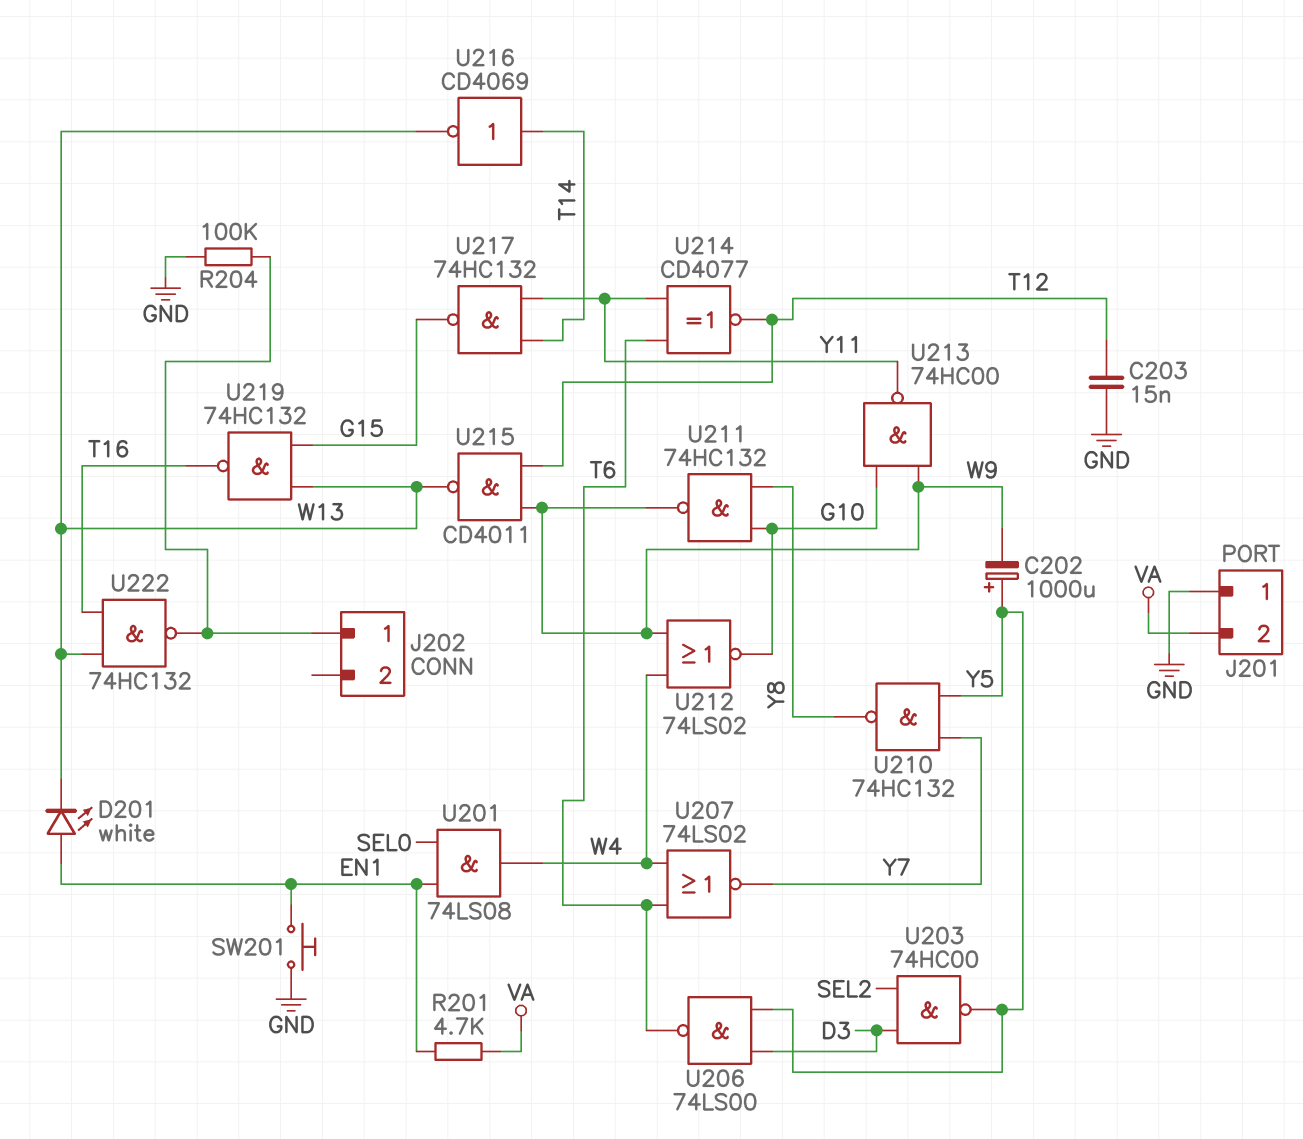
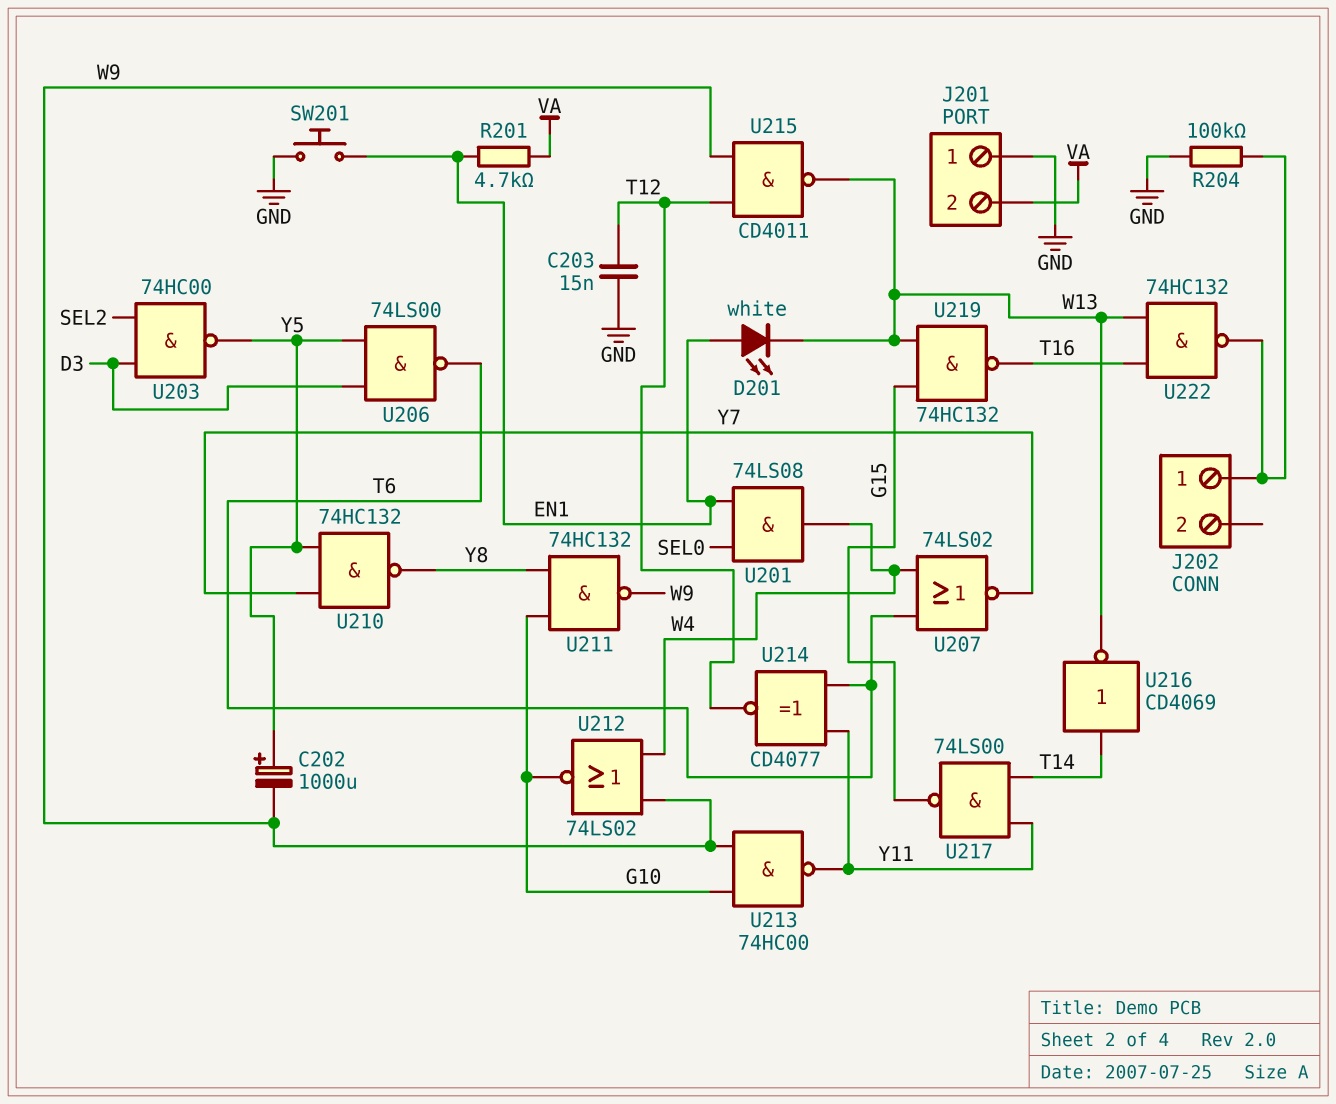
U217: NAND 74HC132 (in T14, in Y11, out G15) -> NAND 74LS00 (in T14, in Y11, out G15)

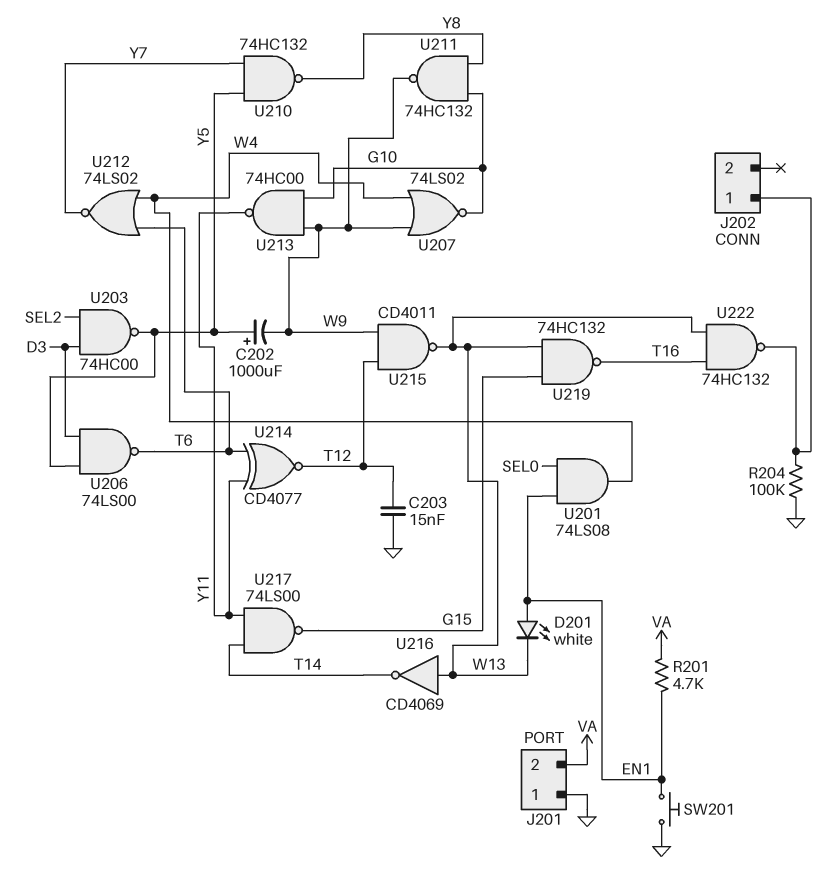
U207: NOR 74LS02 (in T6, in W4, out Y7) -> NOR 74LS02 (in W4, in W9, out G10)
U212: NOR 74LS02 (in W4, in W9, out G10) -> NOR 74LS02 (in T6, in W4, out Y7)
U216: NOT CD4069 (in T14, out W13) -> NOT CD4069 (in W13, out T14)

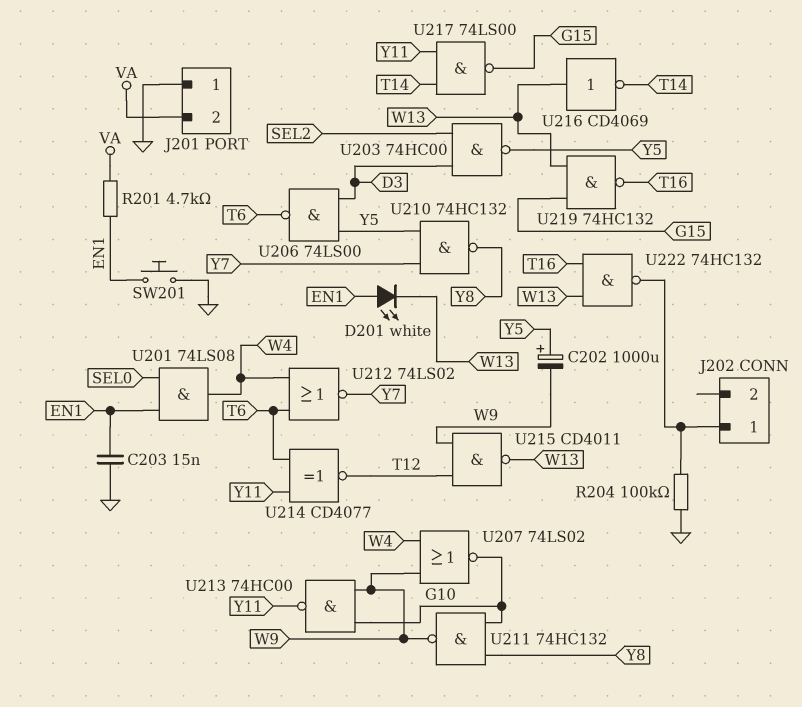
C203: 15nF (GND, T12) -> 15nF (EN1, GND)

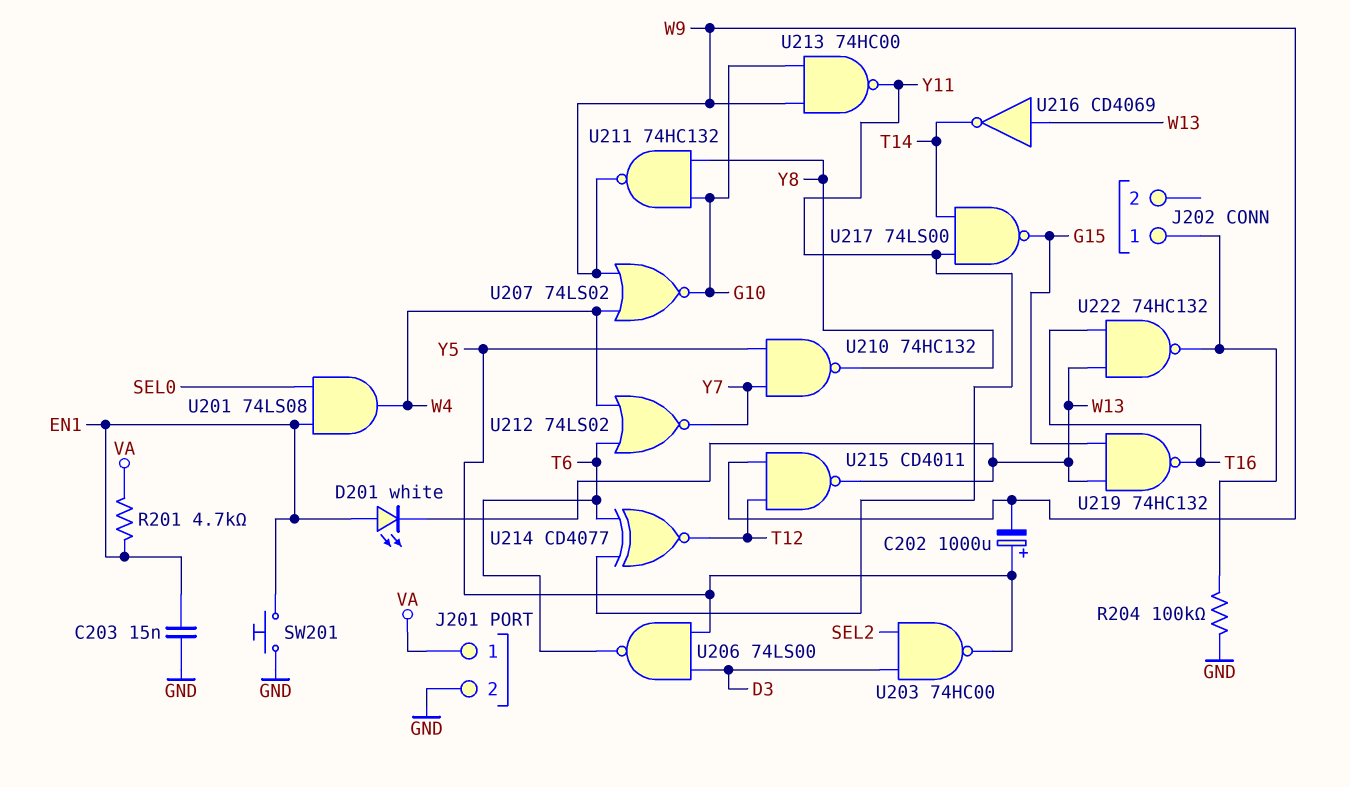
J201 pin 1: GND -> VA
J201 pin 2: VA -> GND

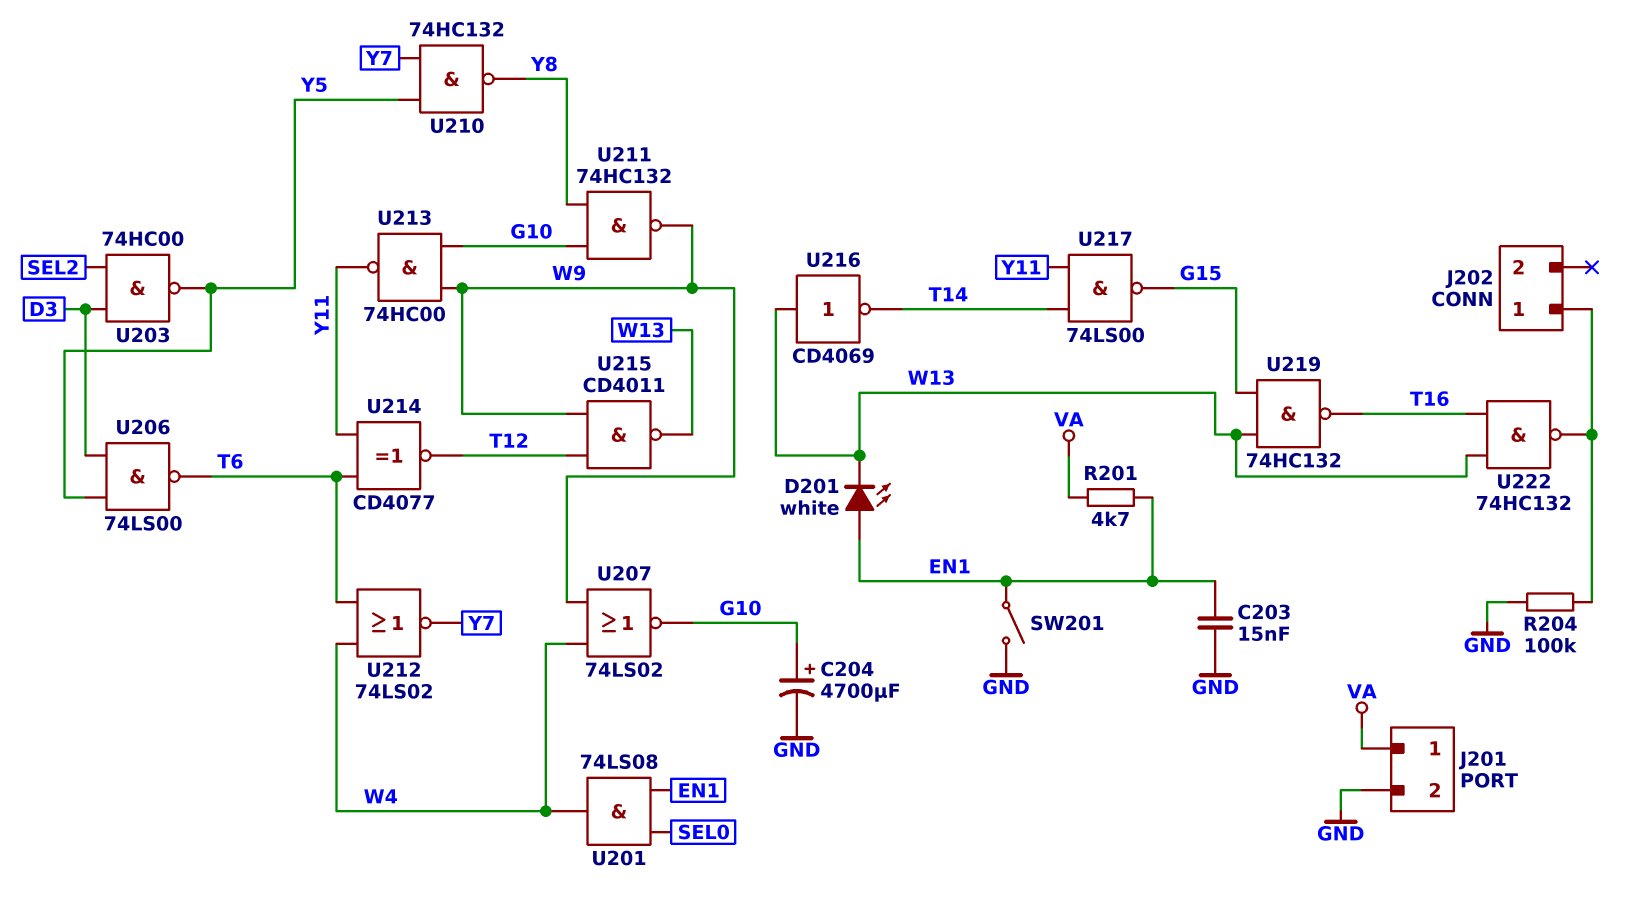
C202: 1000uF (plus Y5, minus W9) -> none
C204: none -> 4700uF (plus G10, minus GND)
SW201: button (EN1, GND) -> switch (EN1, GND)

